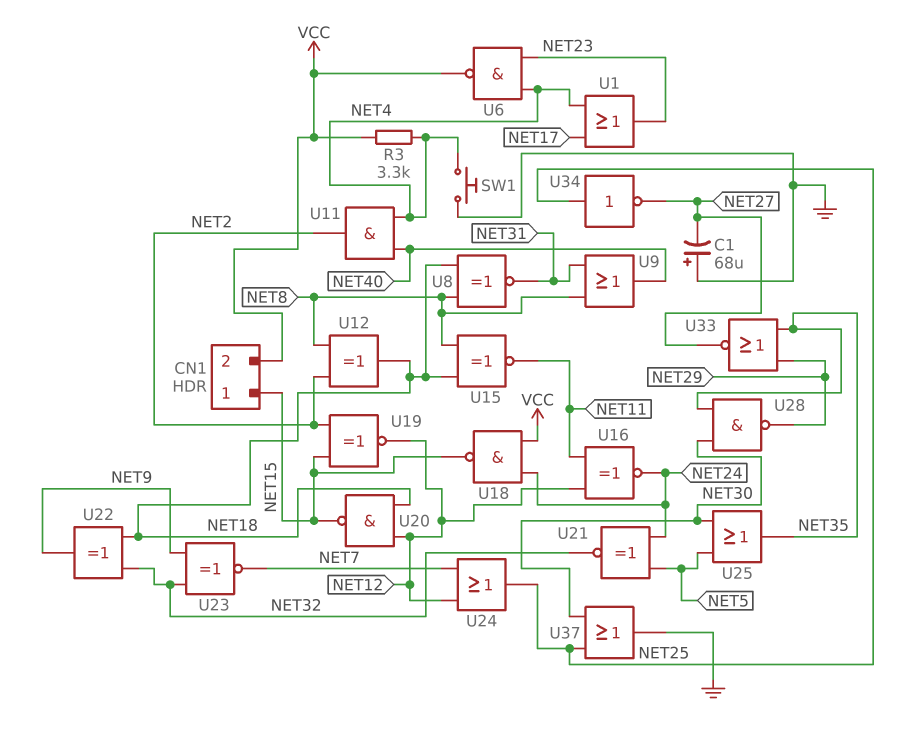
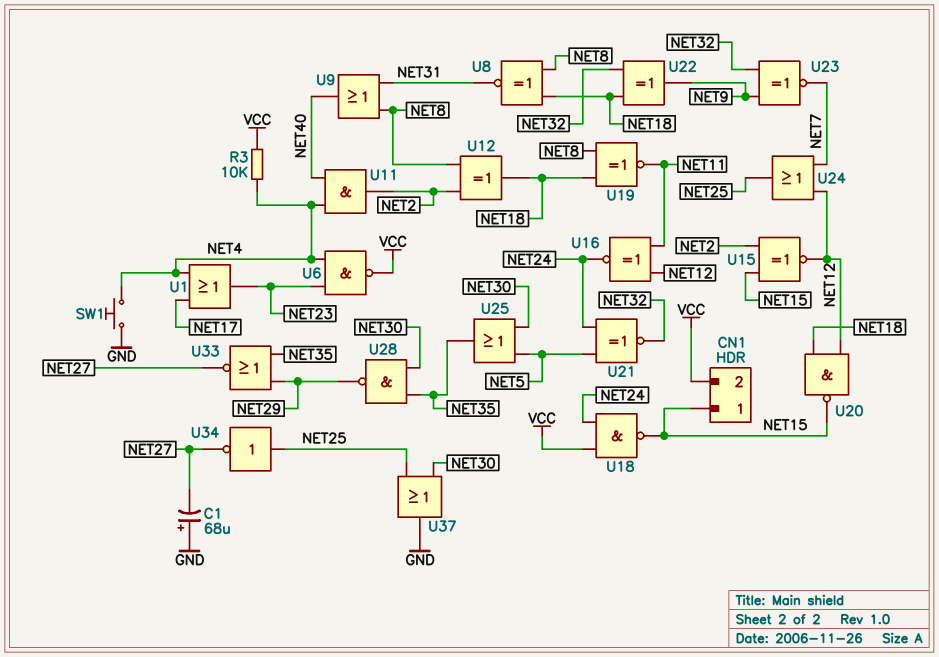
R3: 3.3k (NET4, VCC) -> 10k (NET4, VCC)
U15: XNOR (in NET8, in NET18, out NET11) -> XNOR (in NET2, in NET15, out NET12)
U19: XNOR (in NET2, in NET15, out NET12) -> XNOR (in NET8, in NET18, out NET11)

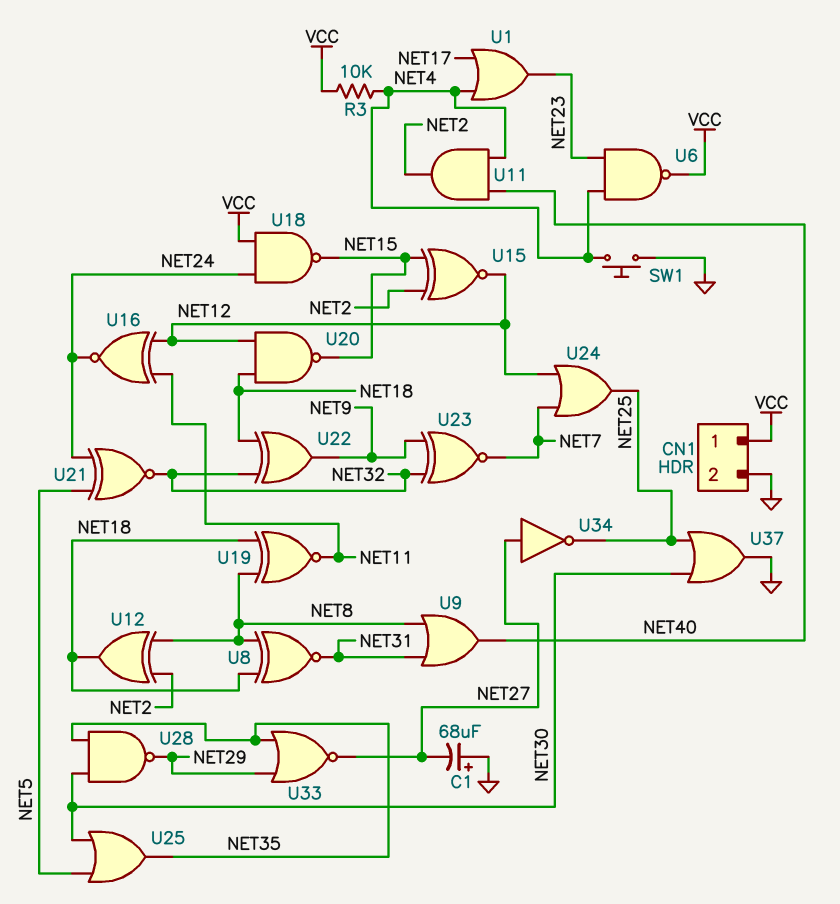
CN1 pin 1: NET15 -> VCC
CN1 pin 2: VCC -> GND
U34: NOT (in NET25, out NET27) -> NOT (in NET27, out NET25)

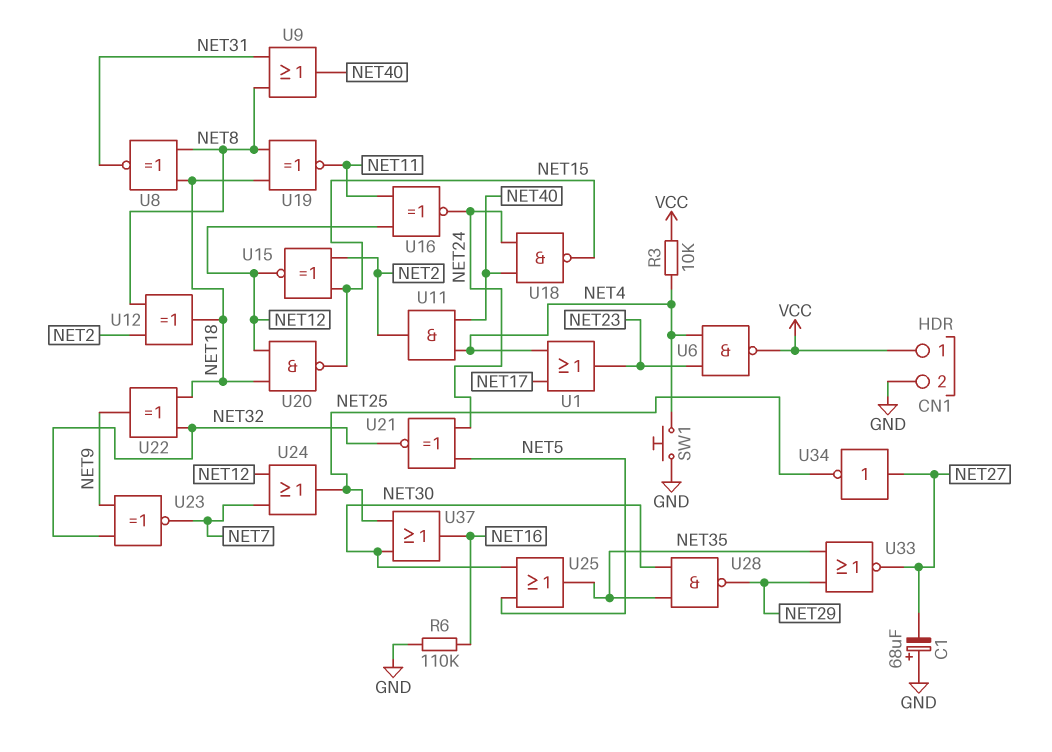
R6: none -> 110k (GND, NET16)
U18: NAND (in NET24, in VCC, out NET15) -> NAND (in NET24, in NET40, out NET15)
U37: OR (in NET25, in NET30, out GND) -> OR (in NET25, in NET30, out NET16)

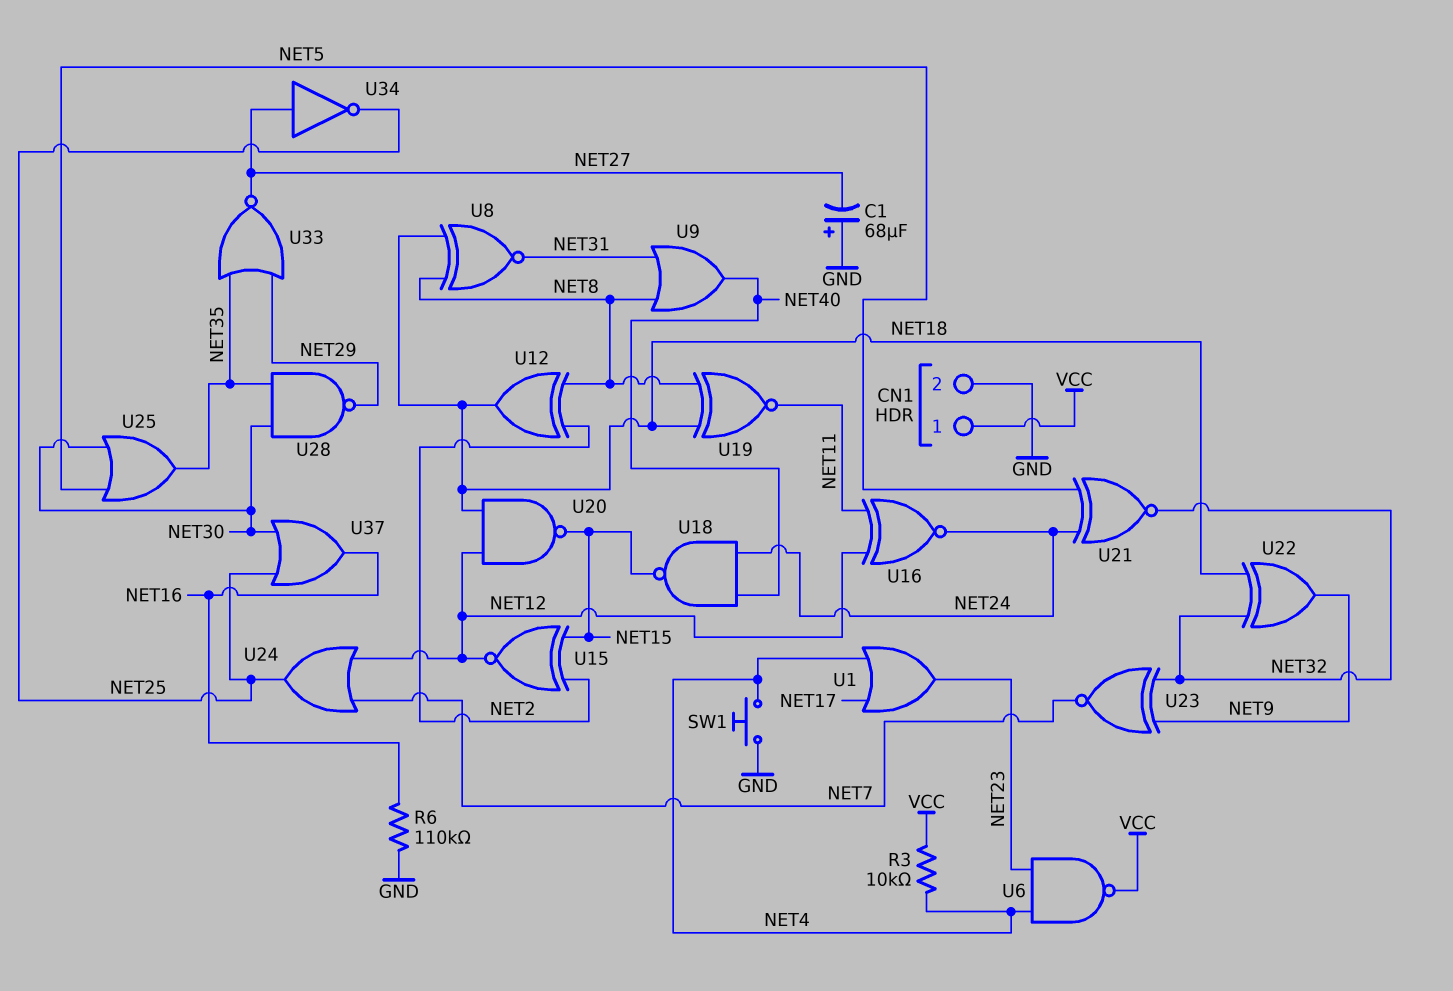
U11: AND (in NET4, in NET40, out NET2) -> none

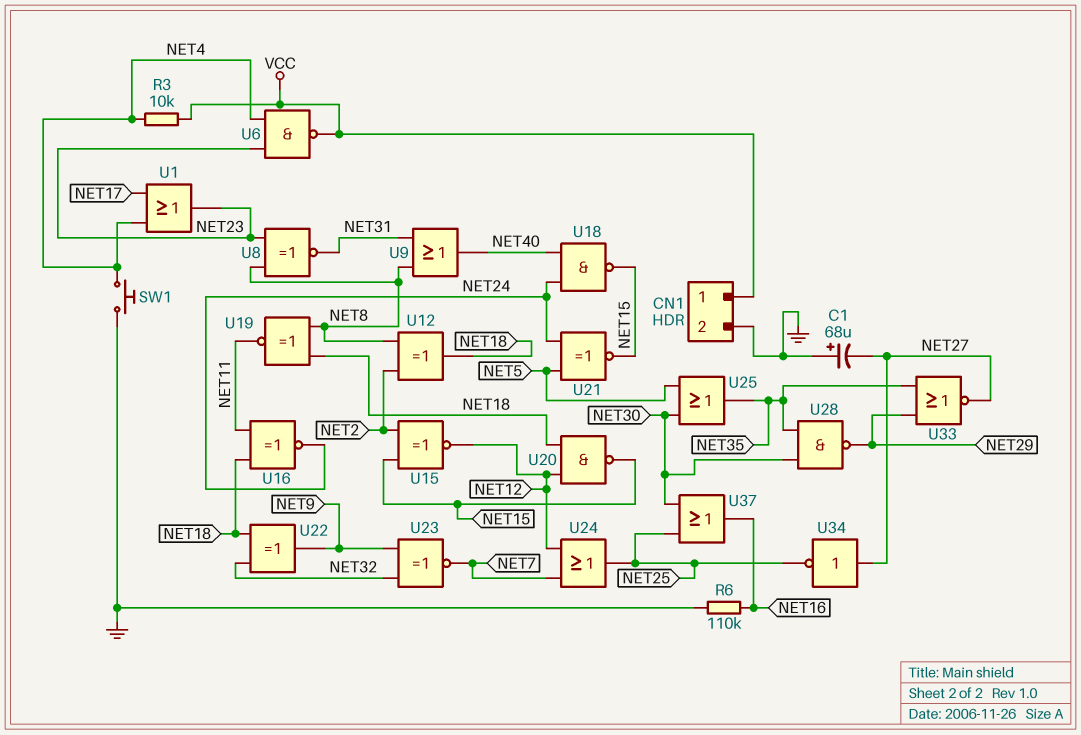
U8: XNOR (in NET8, in NET18, out NET31) -> XNOR (in NET8, in NET23, out NET31)
U16: XNOR (in NET11, in NET12, out NET24) -> XNOR (in NET11, in NET18, out NET24)
U21: XNOR (in NET5, in NET24, out NET32) -> XNOR (in NET5, in NET24, out NET15)

